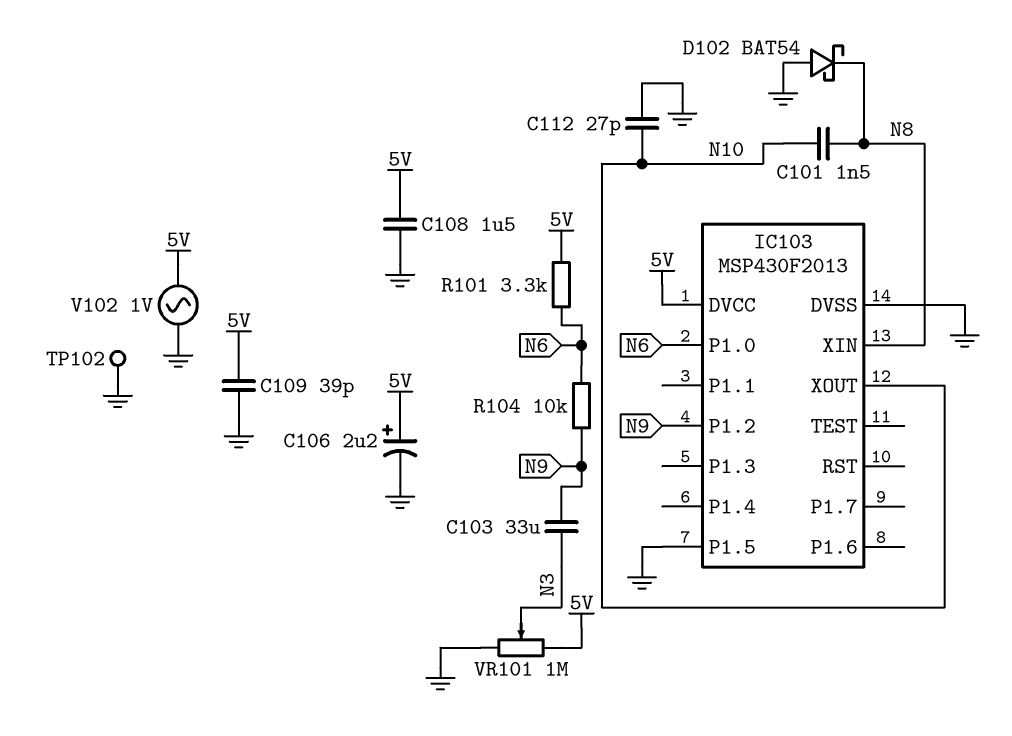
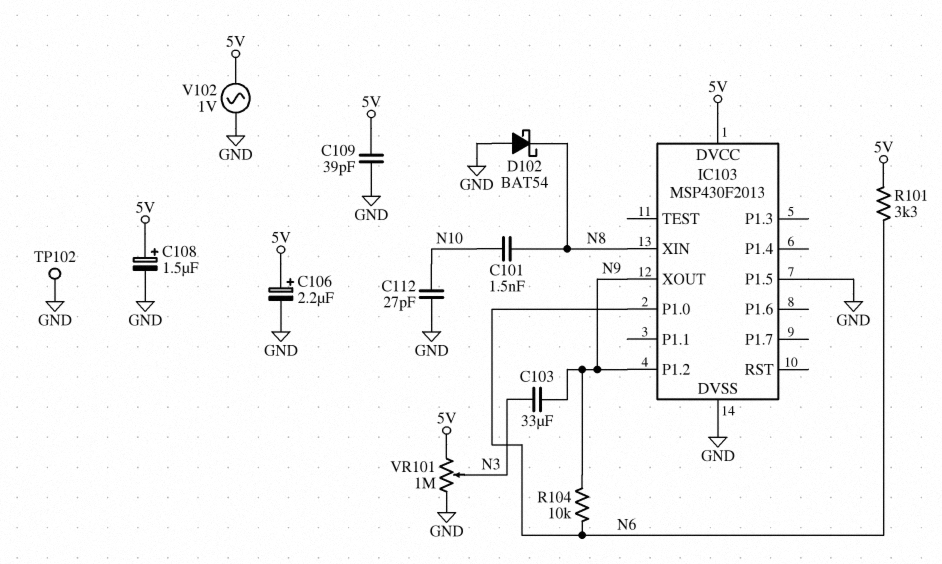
C108: 1.5uF (5V, GND) -> 1.5uF (plus 5V, minus GND)
IC103 pin XOUT: N10 -> N9

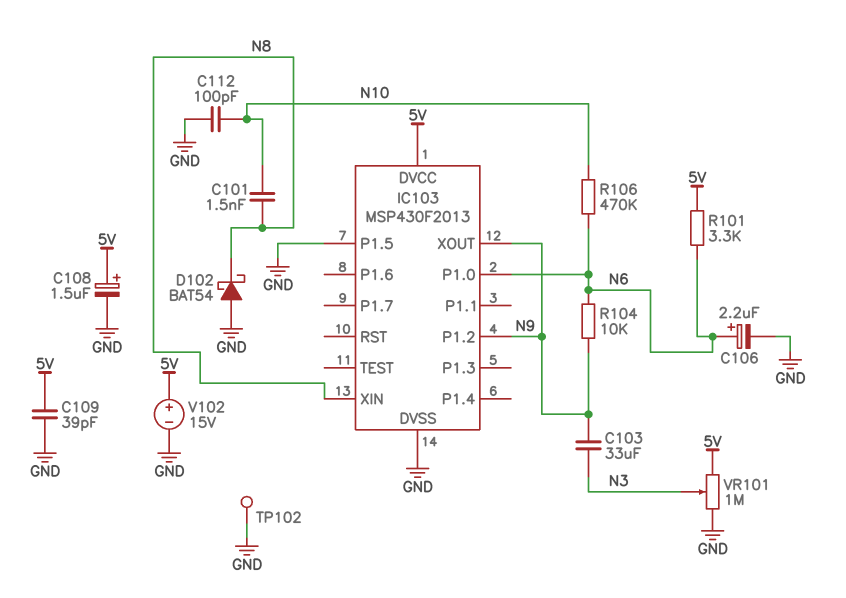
C106: 2.2uF (plus 5V, minus GND) -> 2.2uF (plus N6, minus GND)
C112: 27pF (GND, N10) -> 100pF (GND, N10)
R106: none -> 470k (N6, N10)
V102: AC 1V (5V, GND) -> 15V (plus 5V, minus GND)

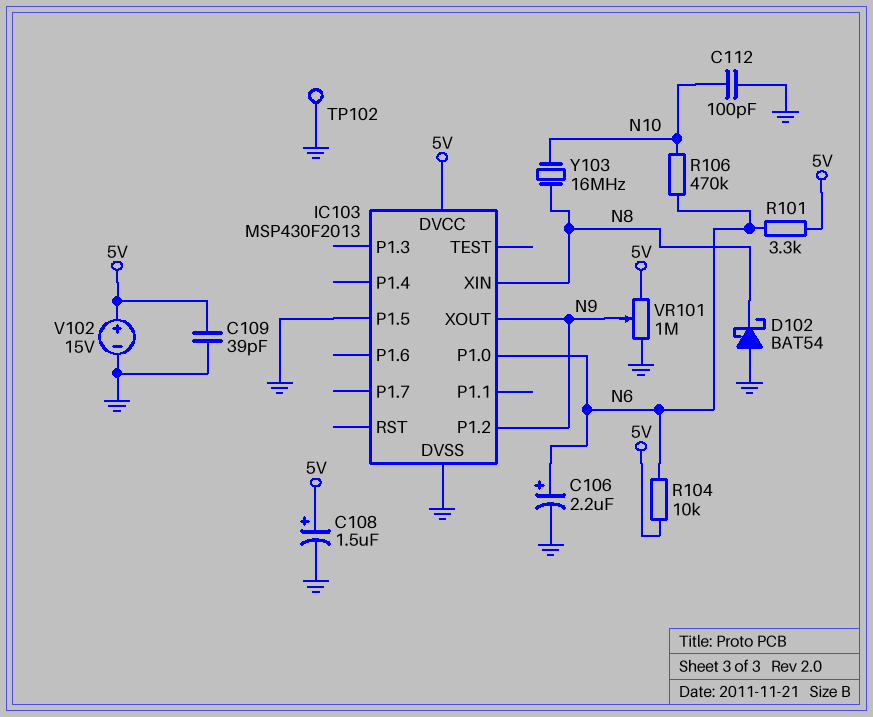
C101: 1.5nF (N8, N10) -> none
C103: 33uF (N3, N9) -> none
R104: 10k (N6, N9) -> 10k (5V, N6)
VR101: 1M (5V, GND, wiper N3) -> 1M (5V, GND, wiper N9)
Y103: none -> 16MHz (N8, N10)

